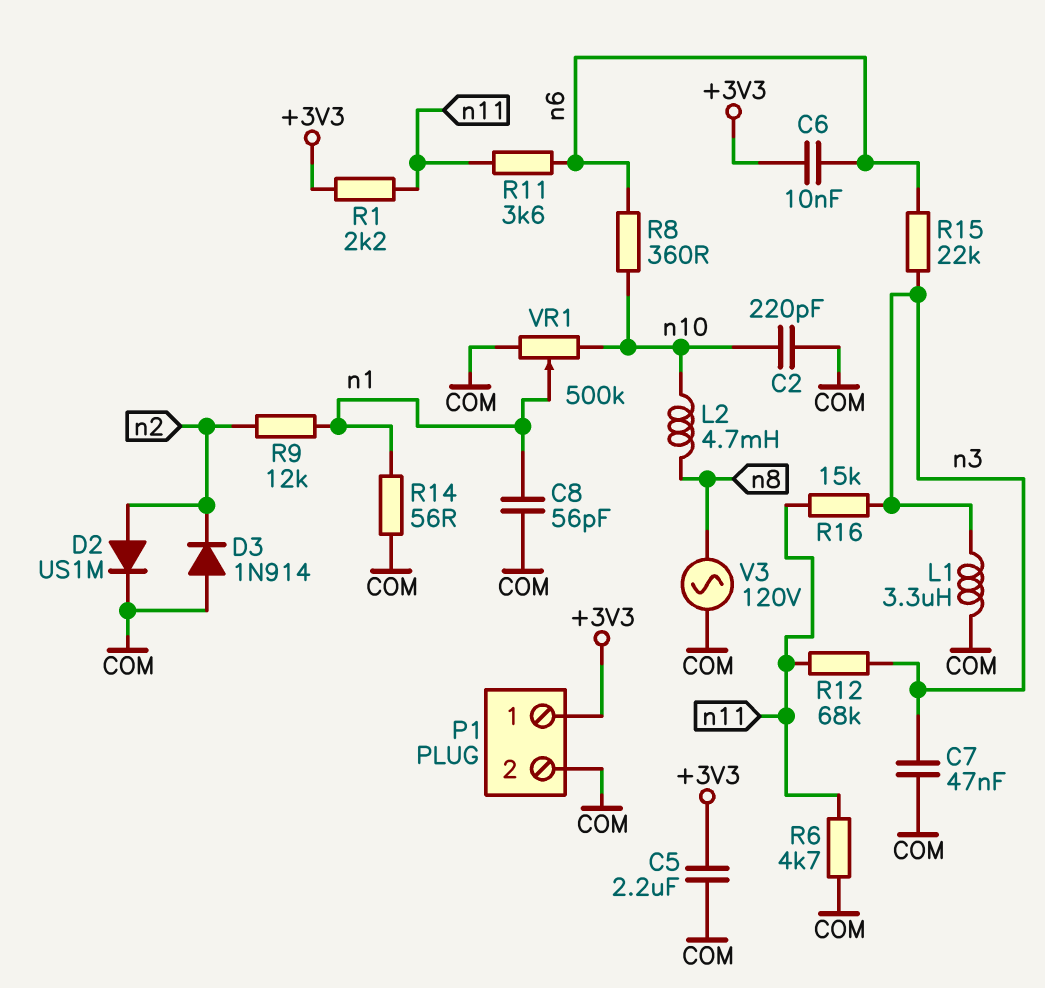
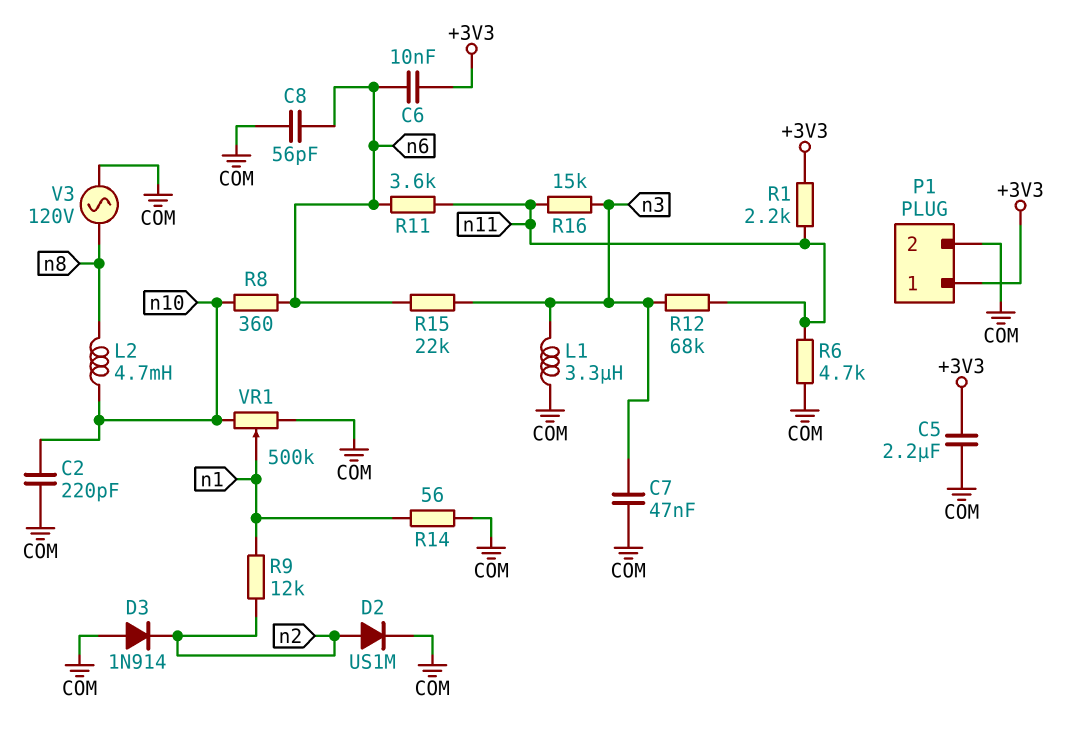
C8: 56pF (COM, n1) -> 56pF (COM, n6)

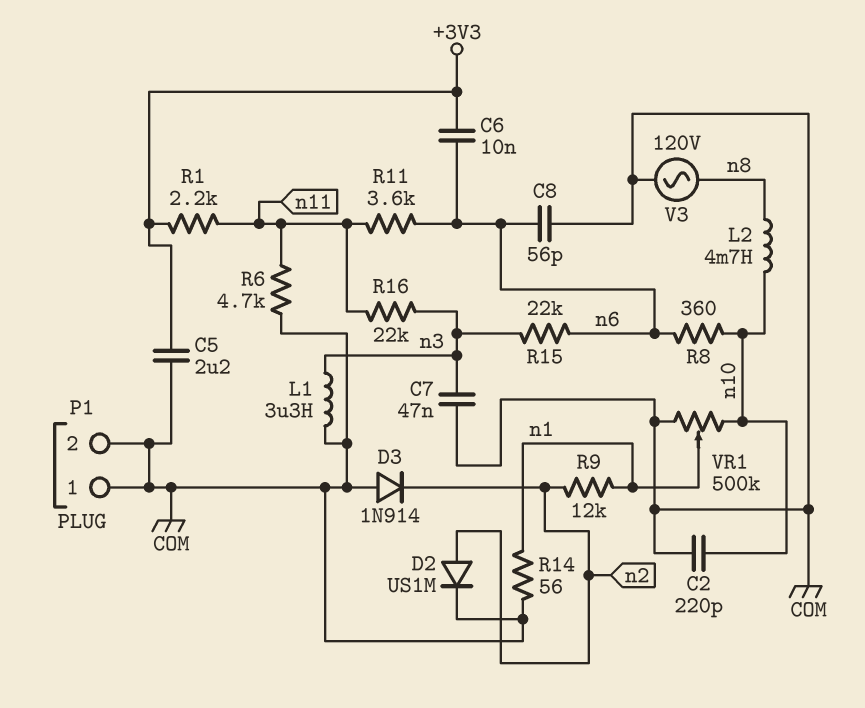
P1 pin 1: +3V3 -> COM
R12: 68k (n3, n11) -> none
R16: 15k (n3, n11) -> 22k (n3, n11)

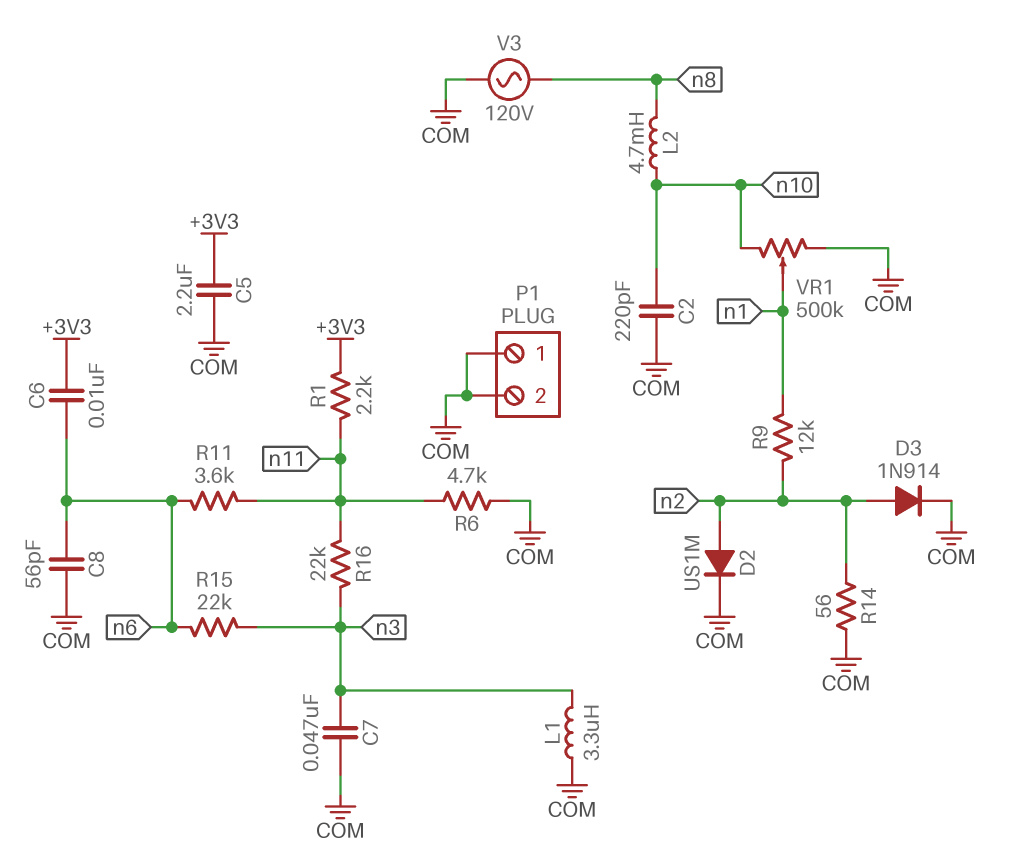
D3: diode 1N914 (A COM, K n2) -> diode 1N914 (A n2, K COM)
R8: 360 (n6, n10) -> none
R14: 56 (COM, n1) -> 56 (COM, n2)

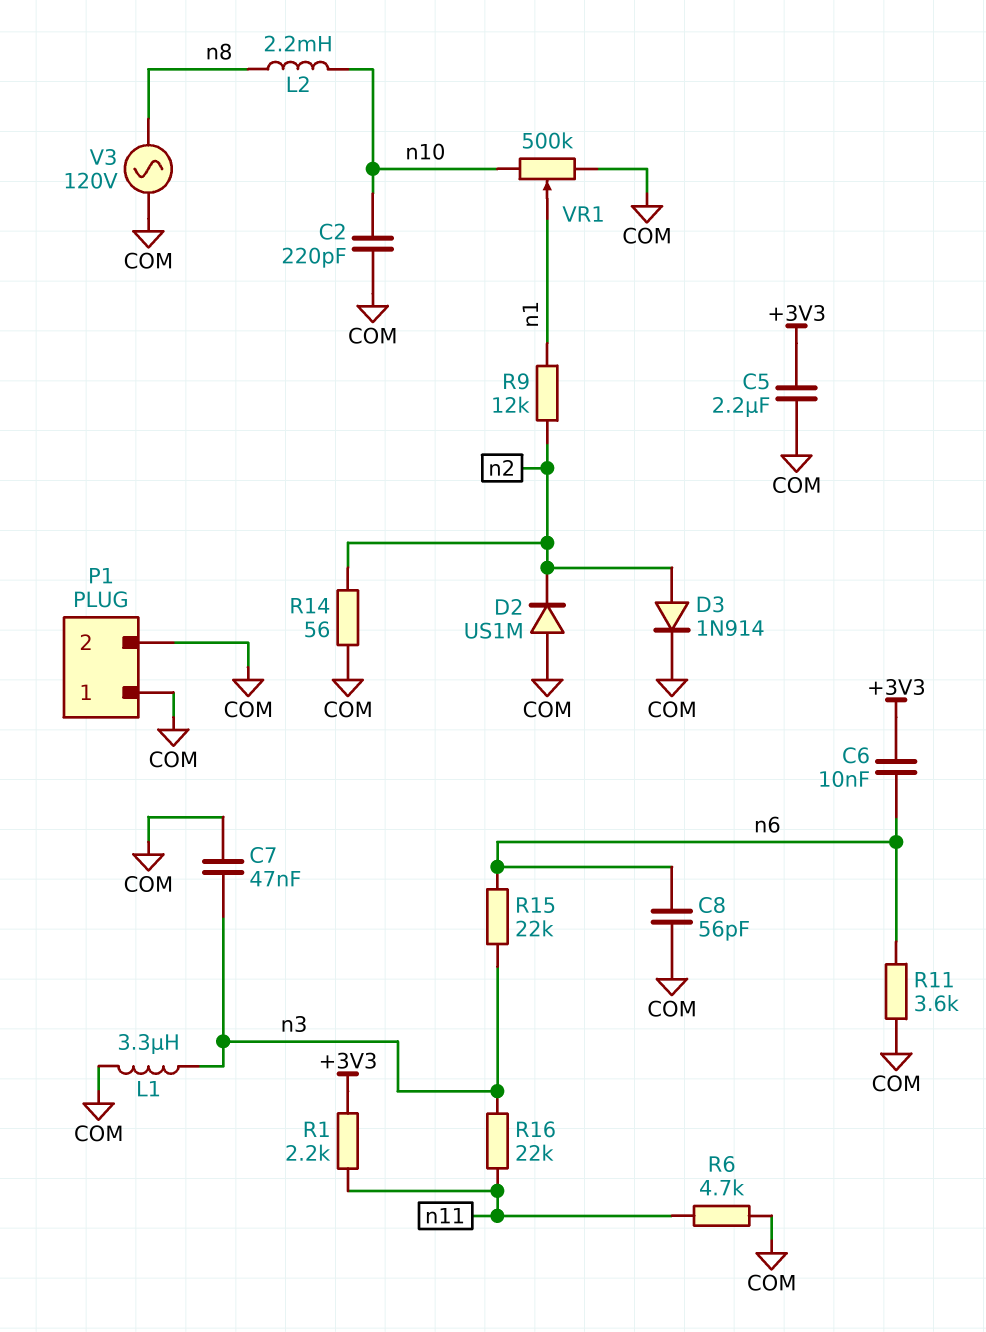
D2: diode US1M (A n2, K COM) -> diode US1M (A COM, K n2)
L2: 4.7mH (n8, n10) -> 2.2mH (n8, n10)
R11: 3.6k (n6, n11) -> 3.6k (COM, n6)

